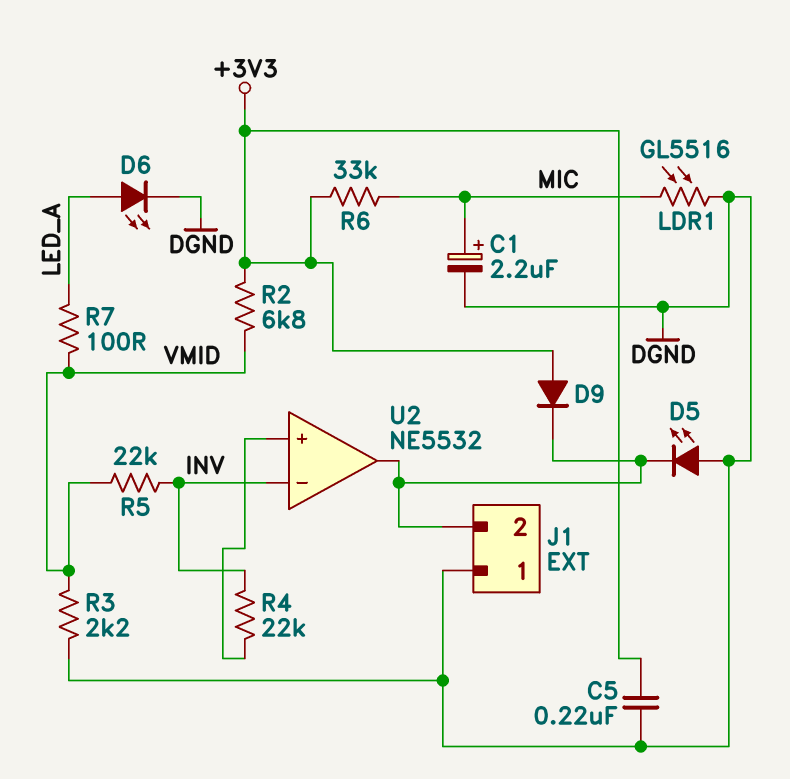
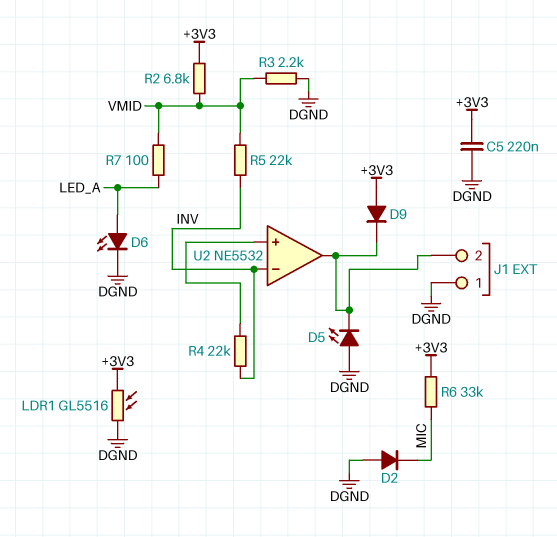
C1: 2.2uF (plus MIC, minus DGND) -> none
D2: none -> diode (A DGND, K MIC)
LDR1: GL5516 (DGND, MIC) -> GL5516 (+3V3, DGND)

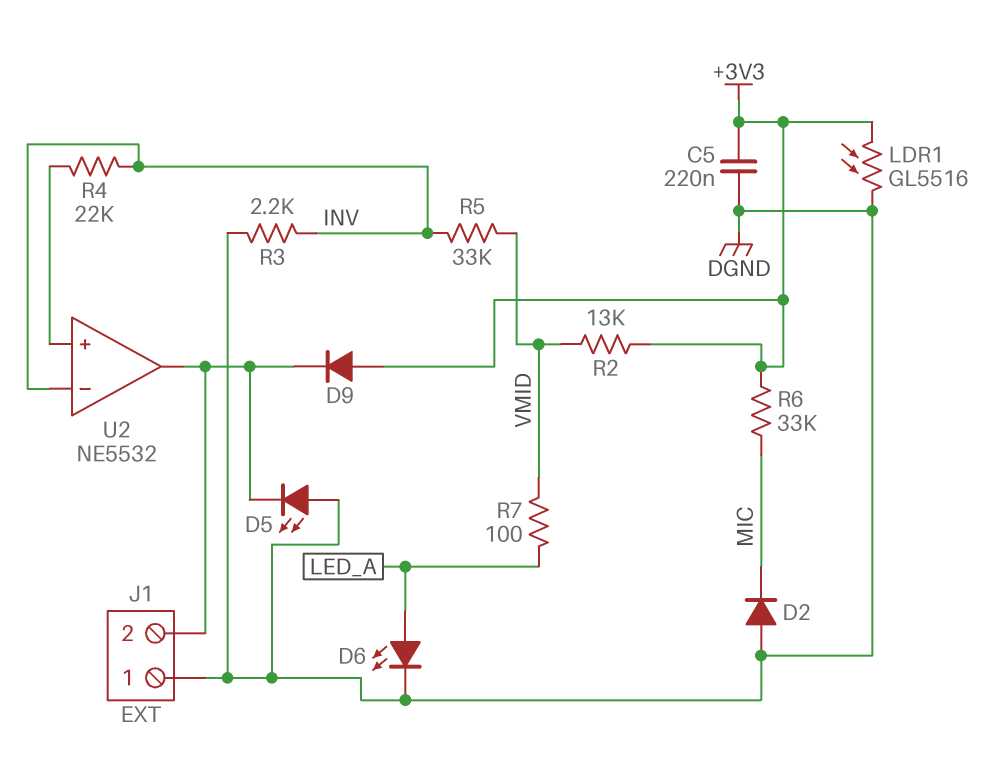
R2: 6.8k (+3V3, VMID) -> 13k (+3V3, VMID)
R3: 2.2k (DGND, VMID) -> 2.2k (DGND, INV)
R5: 22k (INV, VMID) -> 33k (INV, VMID)

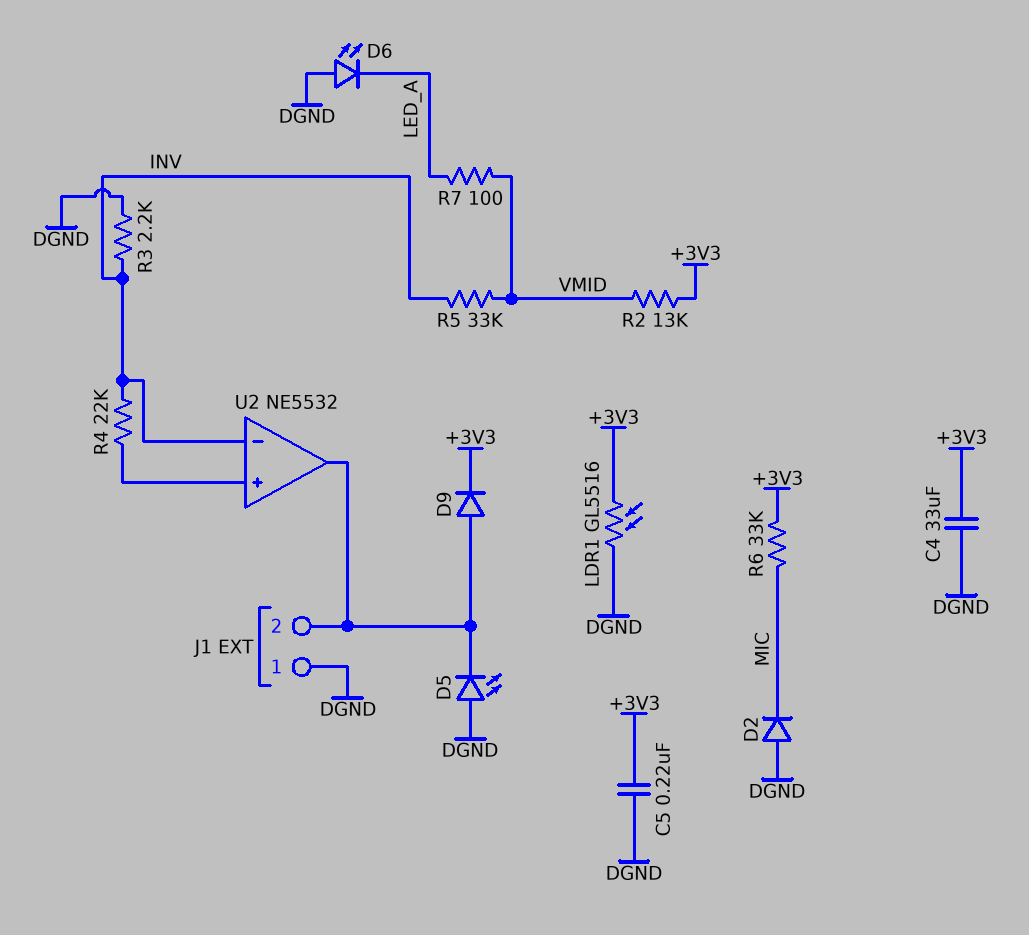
C4: none -> 33uF (+3V3, DGND)
D6: LED (A LED_A, K DGND) -> LED (A DGND, K LED_A)
D9: diode (A +3V3, K J1/2) -> diode (A J1/2, K +3V3)

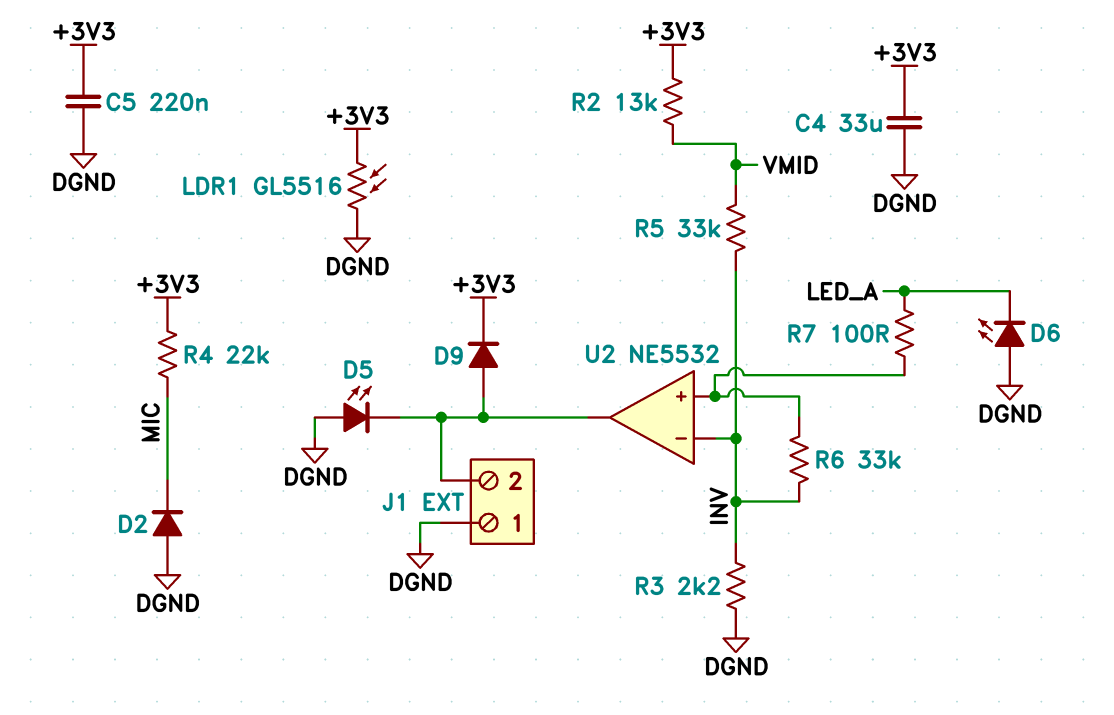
R4: 22k (INV, U2/in+) -> 22k (+3V3, MIC)
R6: 33k (+3V3, MIC) -> 33k (INV, U2/in+)
R7: 100 (LED_A, VMID) -> 100 (LED_A, U2/in+)

